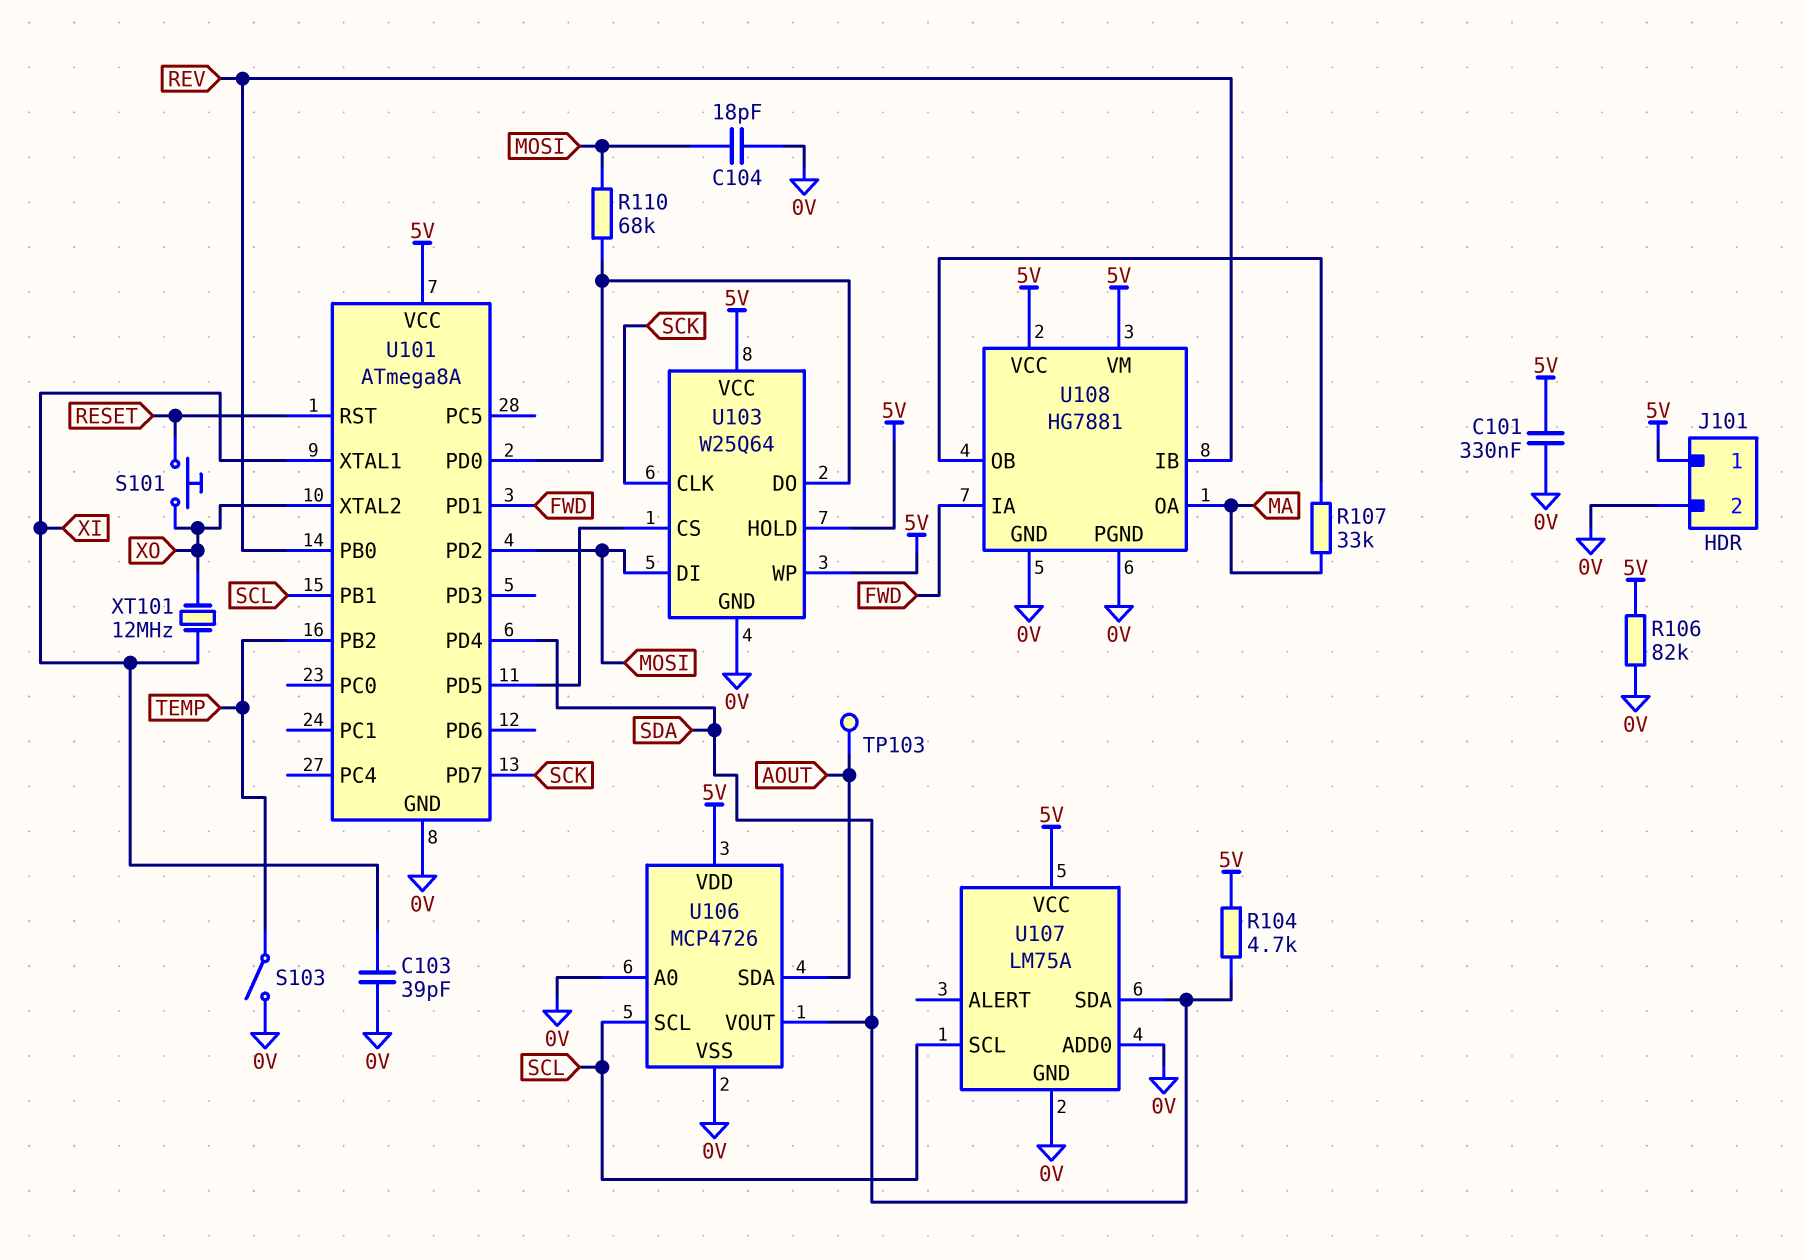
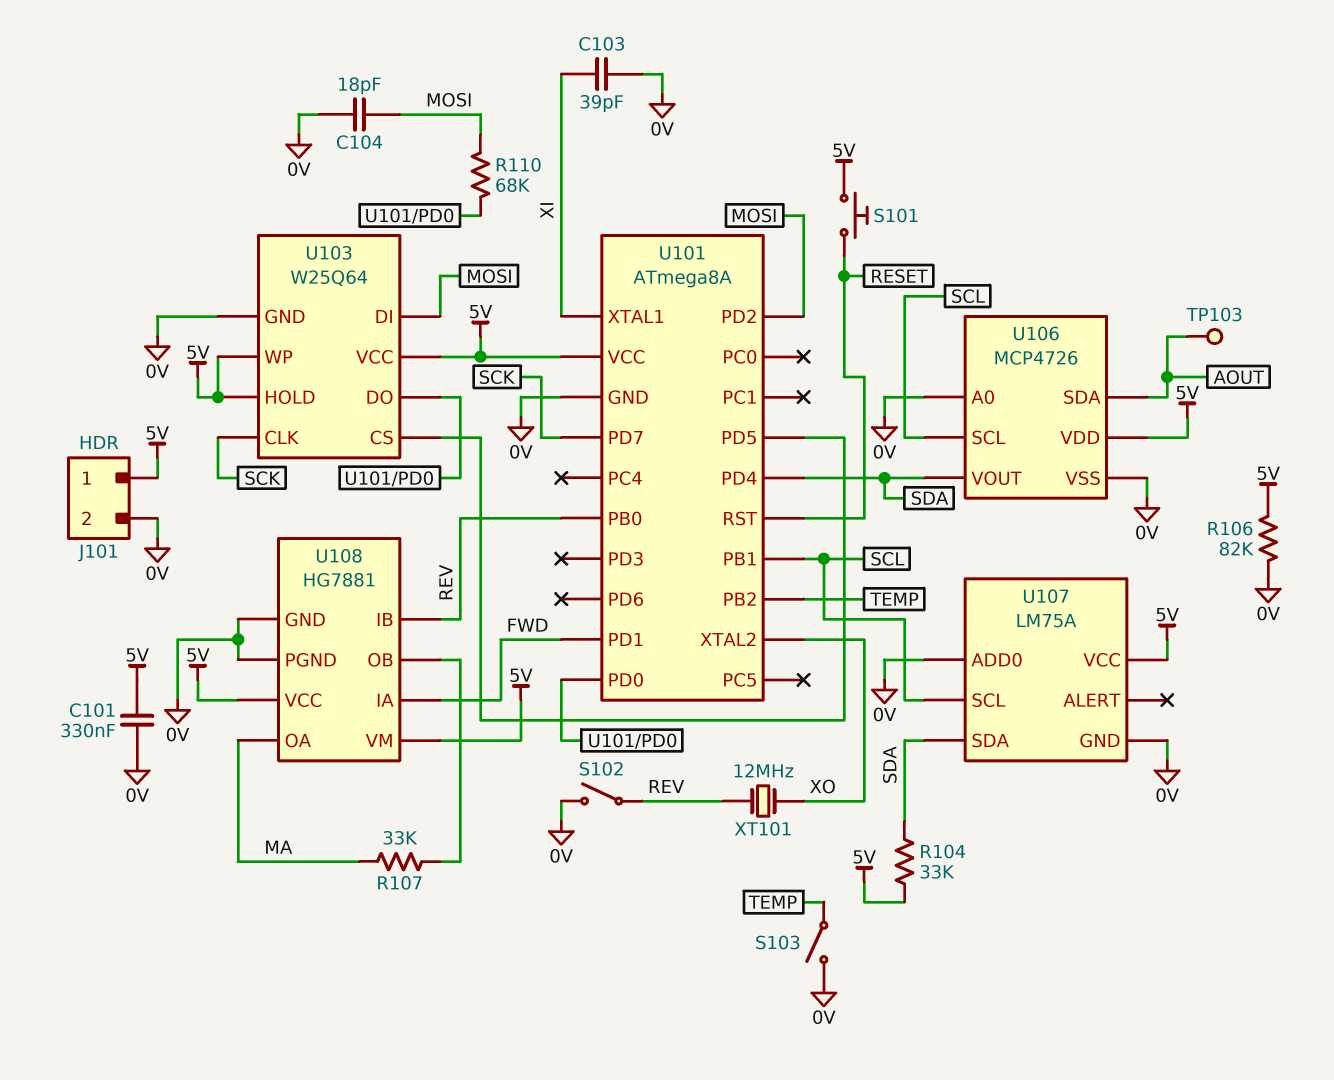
R104: 4.7k (5V, SDA) -> 33k (5V, SDA)
S101: button (RESET, XO) -> button (5V, RESET)
S102: none -> switch (0V, REV)
XT101: 12MHz (XI, XO) -> 12MHz (REV, XO)

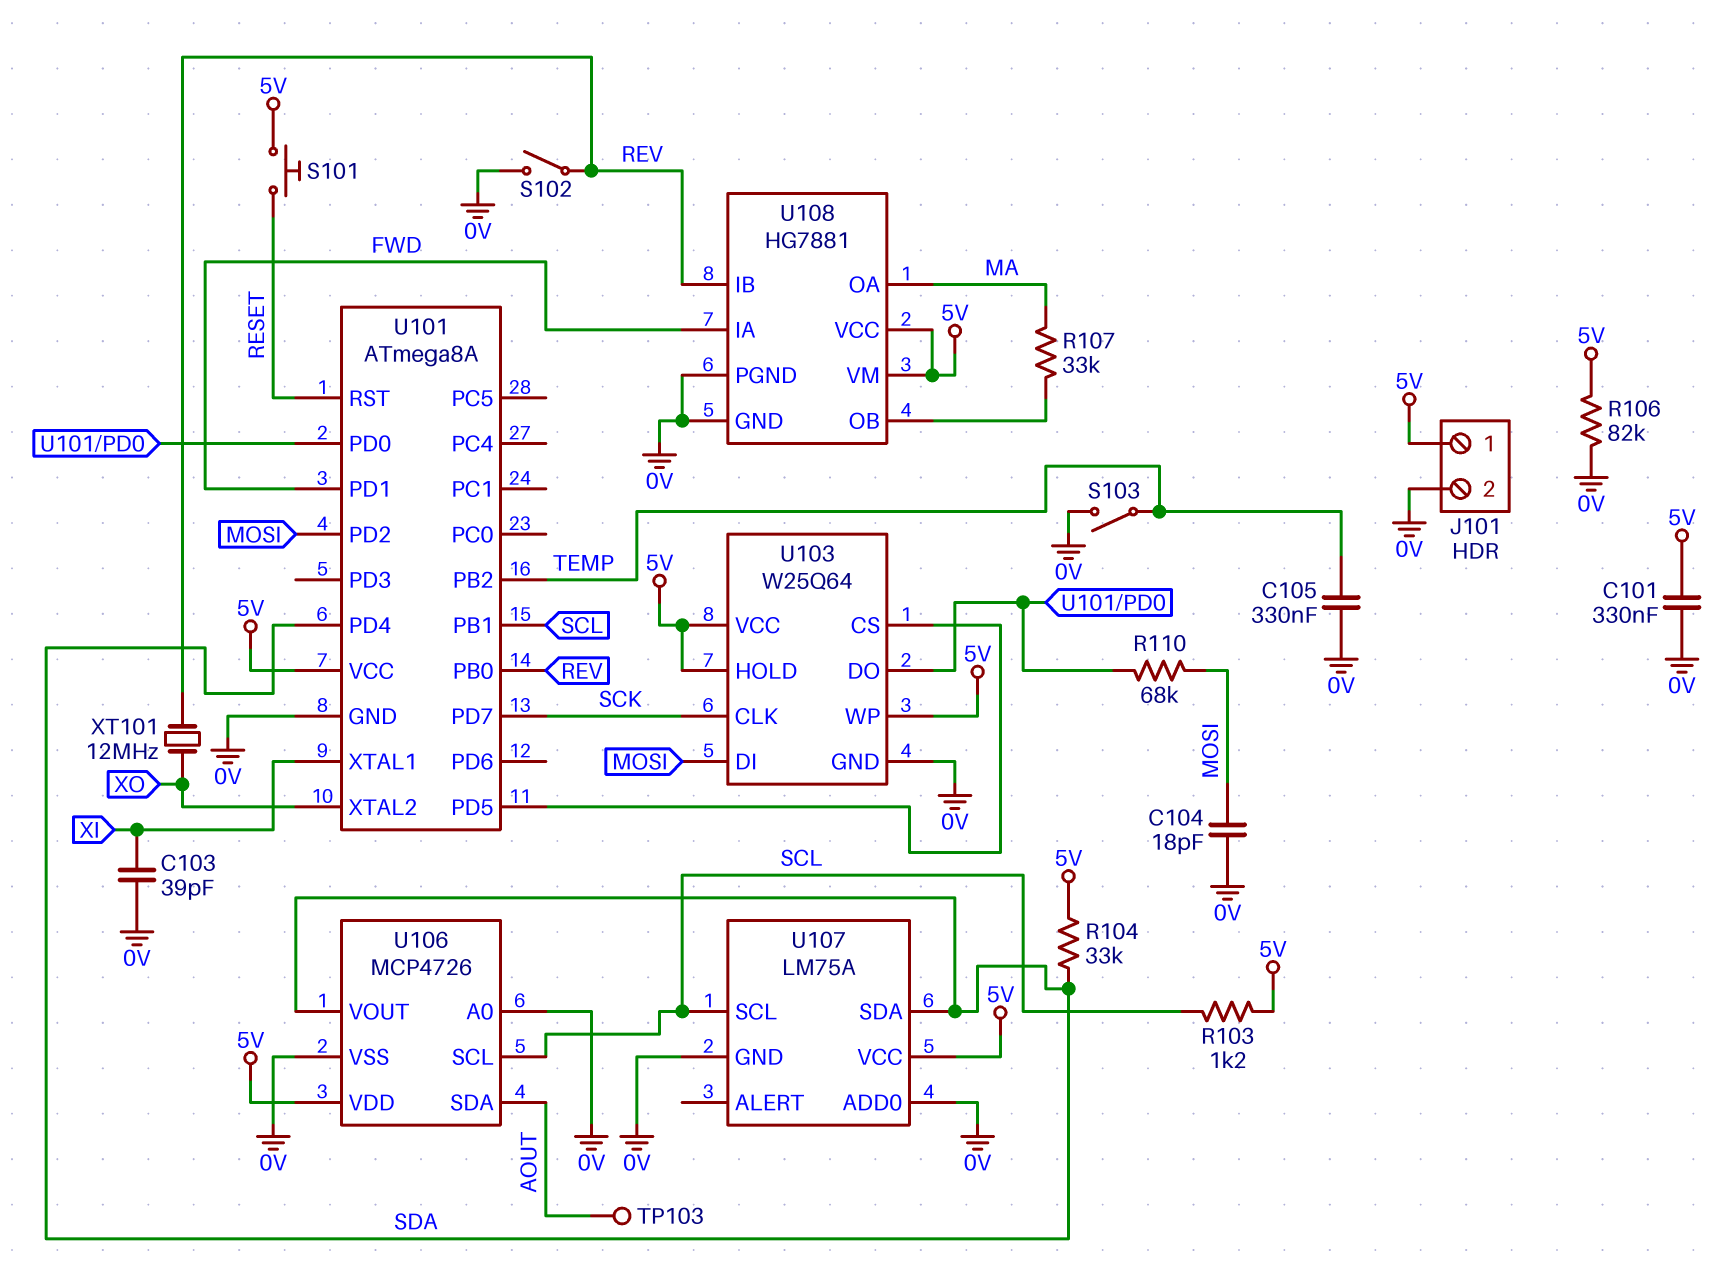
C105: none -> 330nF (0V, TEMP)
R103: none -> 1.2k (5V, SCL)

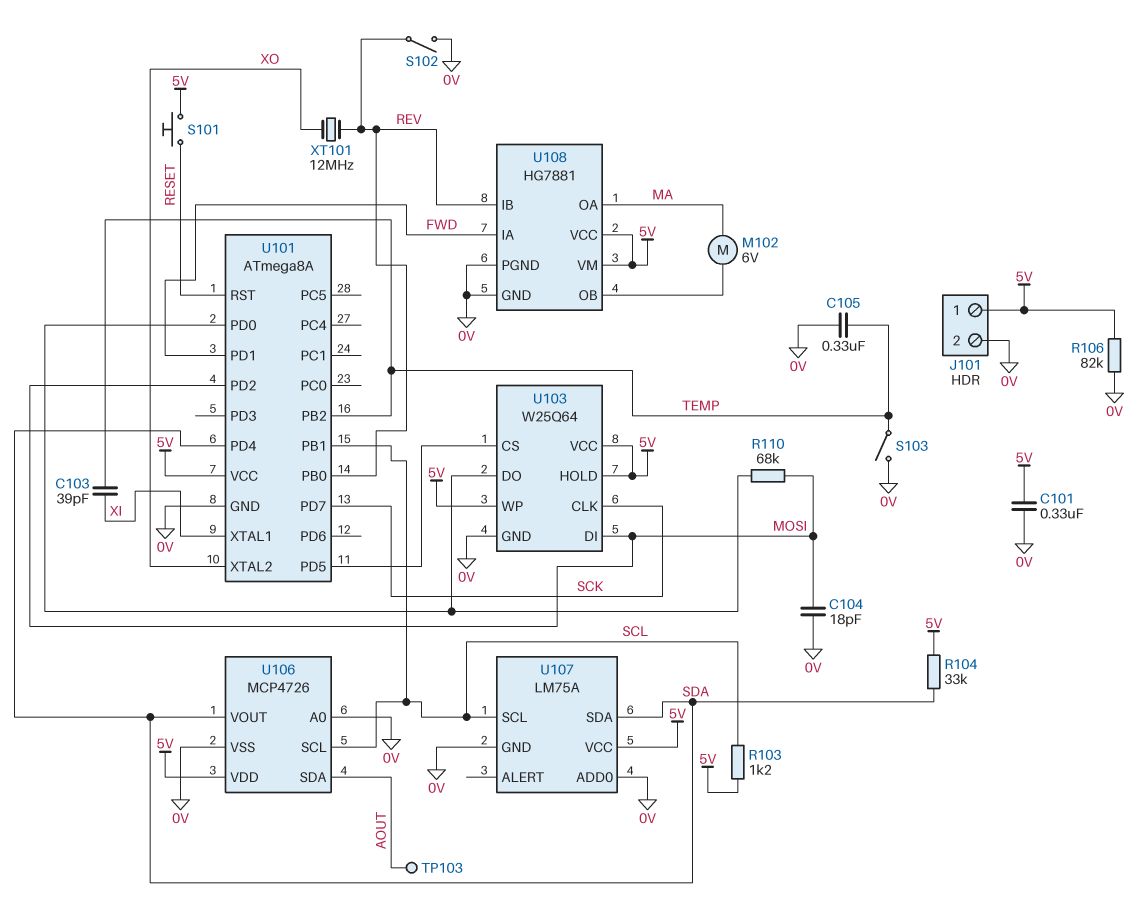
C103: 39pF (0V, XI) -> 39pF (TEMP, XI)
M102: none -> motor 6V (MA, U108/OB)
R107: 33k (MA, U108/OB) -> none

